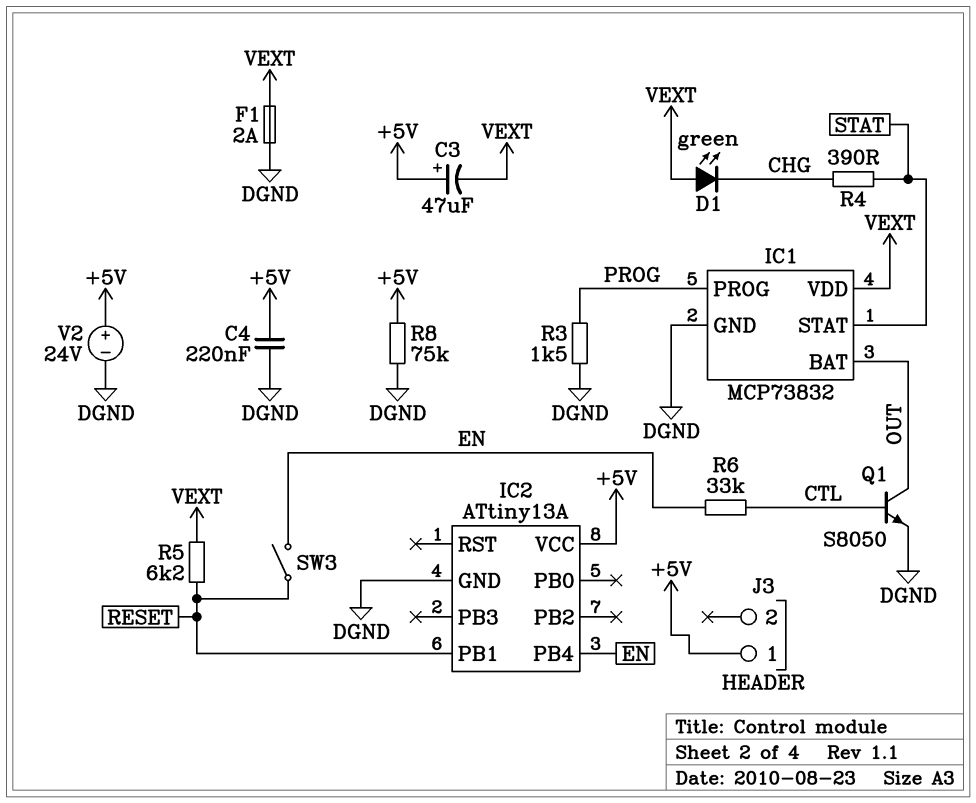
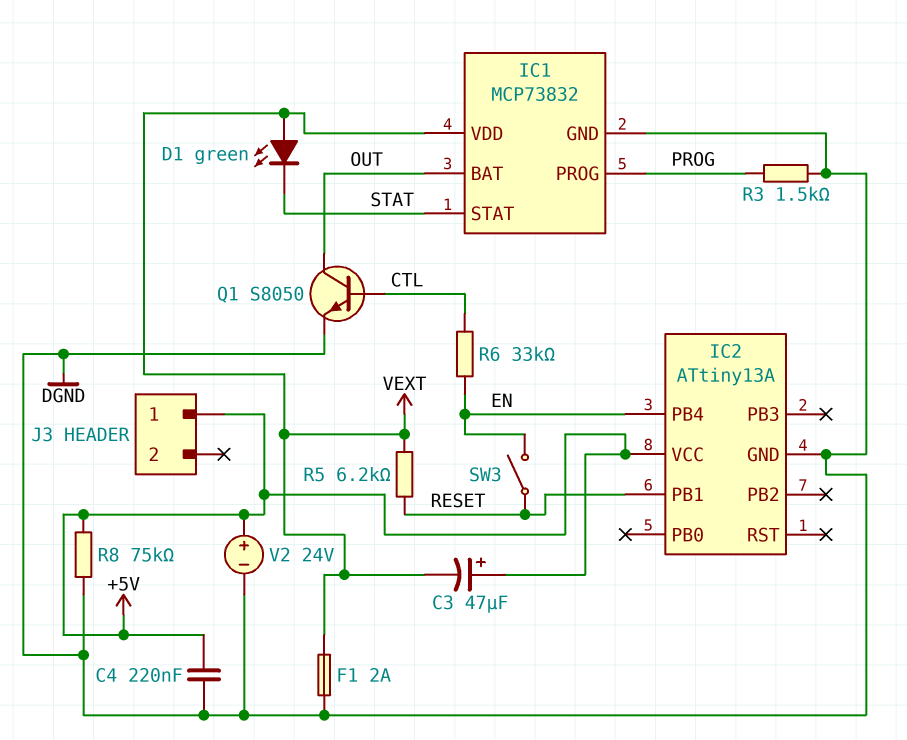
D1: LED green (A VEXT, K CHG) -> LED green (A VEXT, K STAT)
R4: 390 (CHG, STAT) -> none

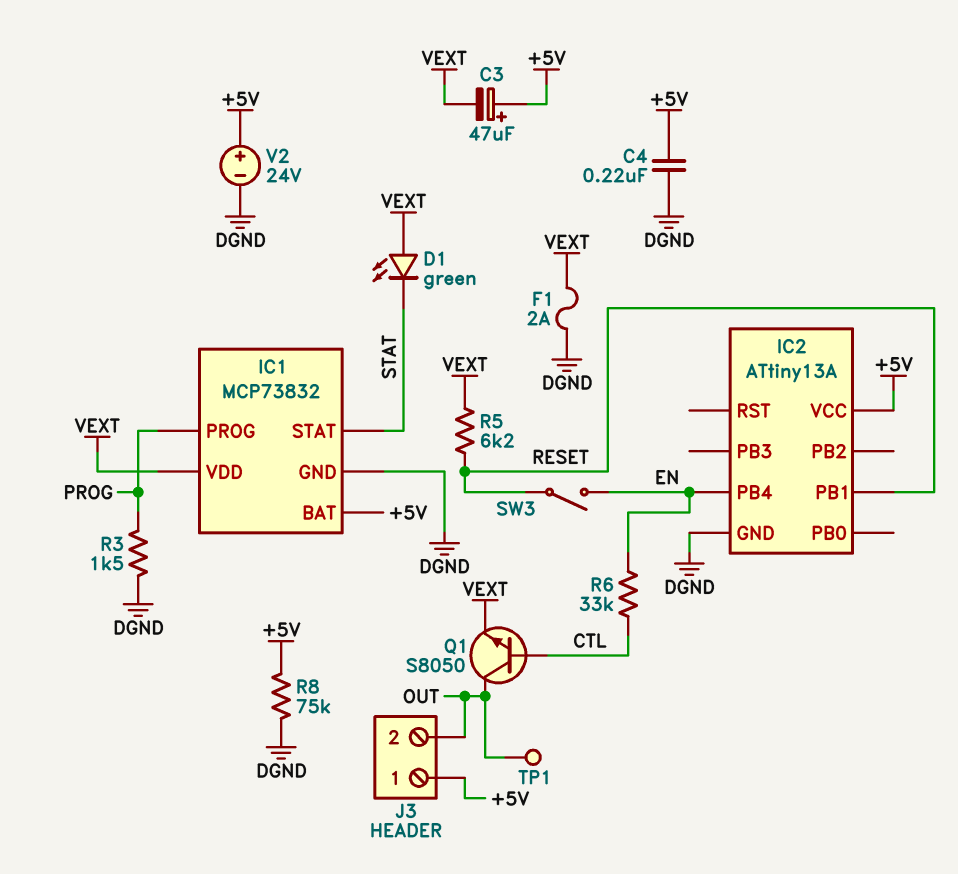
IC1 pin BAT: OUT -> +5V
J3 pin 2: none -> OUT
Q1: NPN S8050 (B CTL, C OUT, E DGND) -> NPN S8050 (B CTL, C OUT, E VEXT)
TP1: none -> test point (OUT)

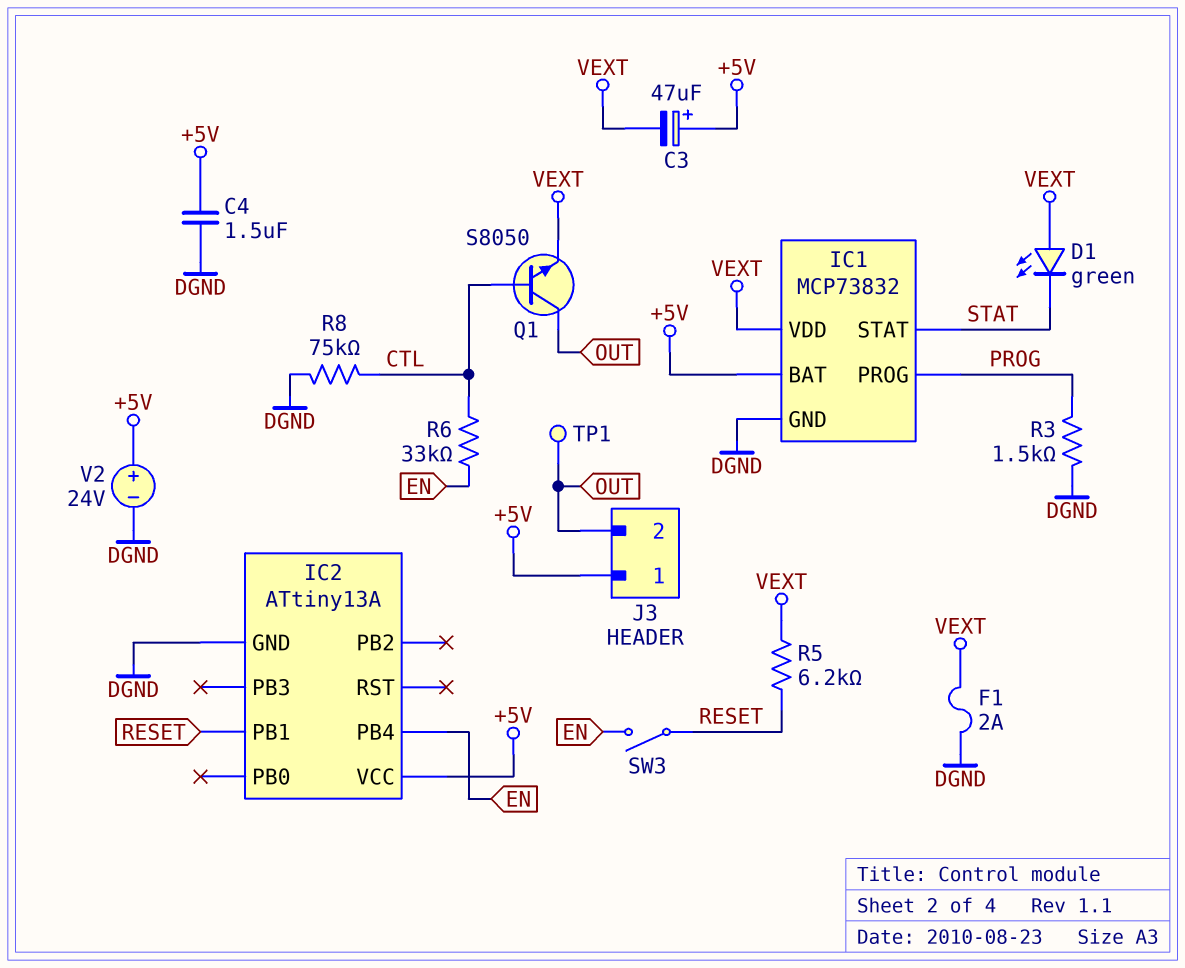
C4: 220nF (+5V, DGND) -> 1.5uF (+5V, DGND)
R8: 75k (+5V, DGND) -> 75k (CTL, DGND)

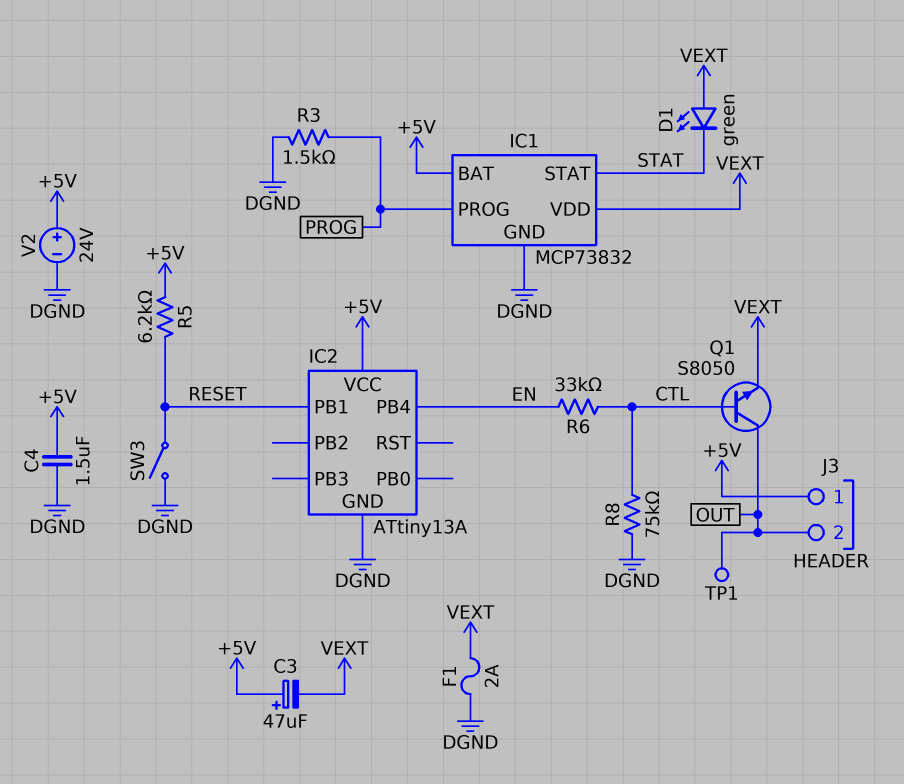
R5: 6.2k (RESET, VEXT) -> 6.2k (+5V, RESET)
SW3: switch (EN, RESET) -> switch (DGND, RESET)

